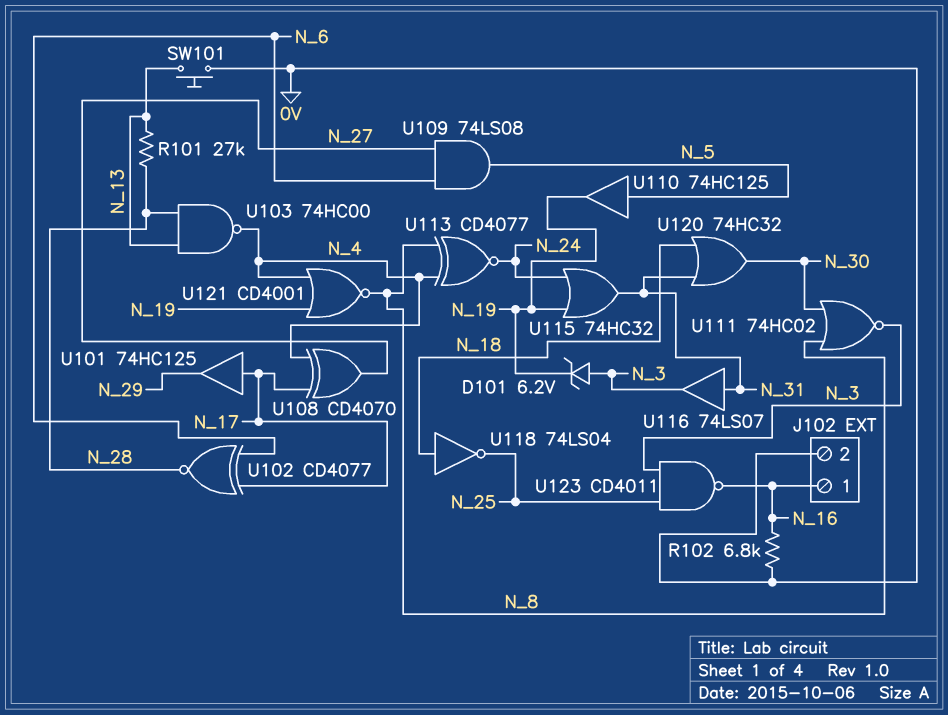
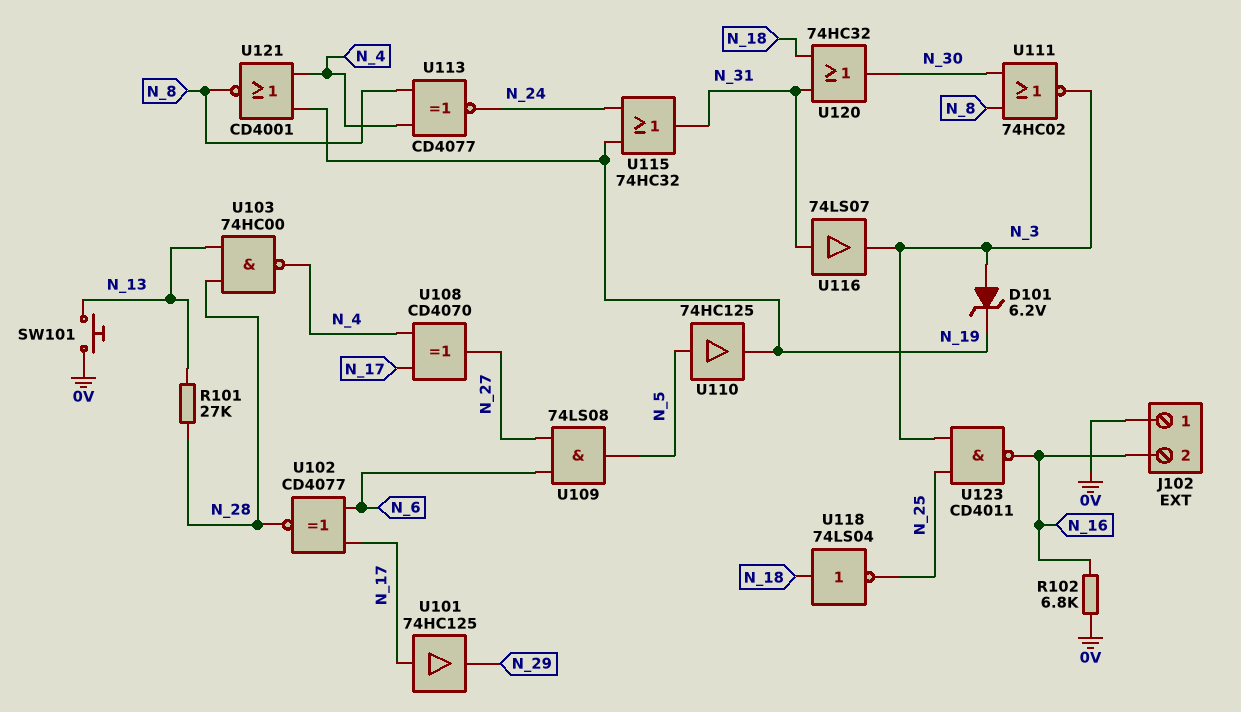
J102 pin 1: N_16 -> 0V
J102 pin 2: 0V -> N_16

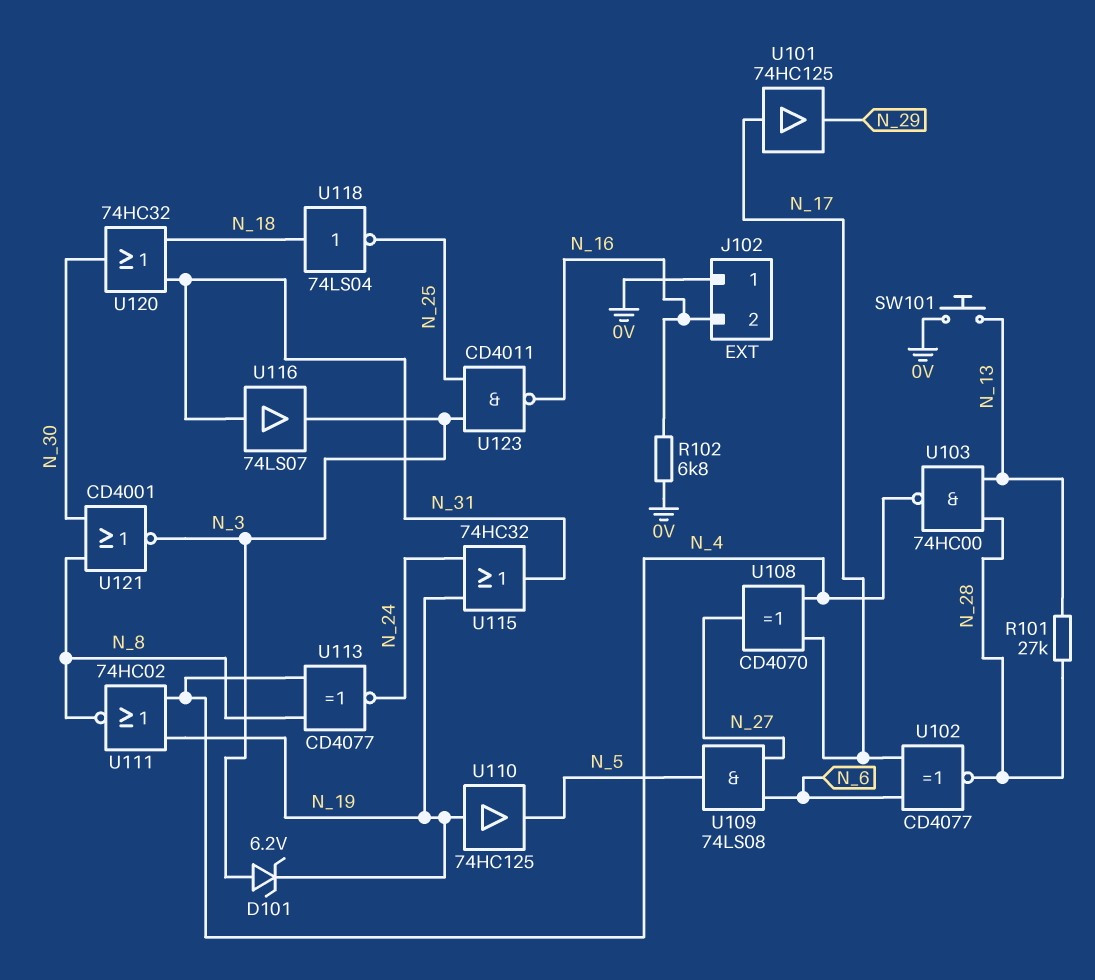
U110: buffer 74HC125 (in N_5, out N_19) -> buffer 74HC125 (in N_19, out N_5)
U111: NOR 74HC02 (in N_8, in N_30, out N_3) -> NOR 74HC02 (in N_4, in N_19, out N_8)
U121: NOR CD4001 (in N_4, in N_19, out N_8) -> NOR CD4001 (in N_8, in N_30, out N_3)

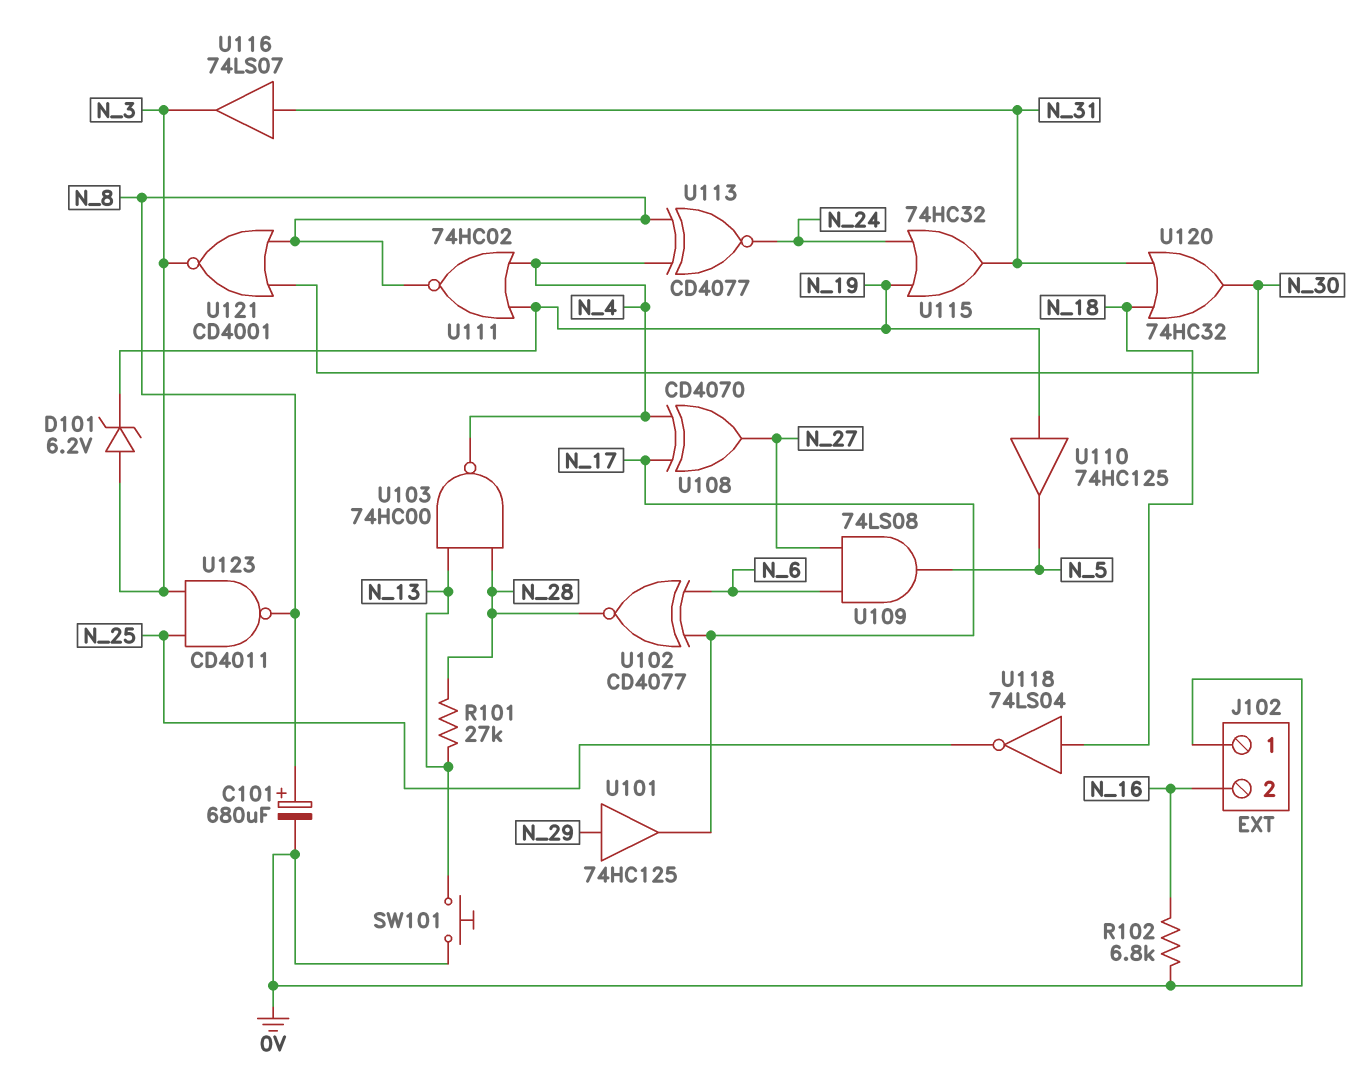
C101: none -> 680uF (plus N_8, minus 0V)
U101: buffer 74HC125 (in N_17, out N_29) -> buffer 74HC125 (in N_29, out N_17)
U123: NAND CD4011 (in N_3, in N_25, out N_16) -> NAND CD4011 (in N_3, in N_25, out N_8)

